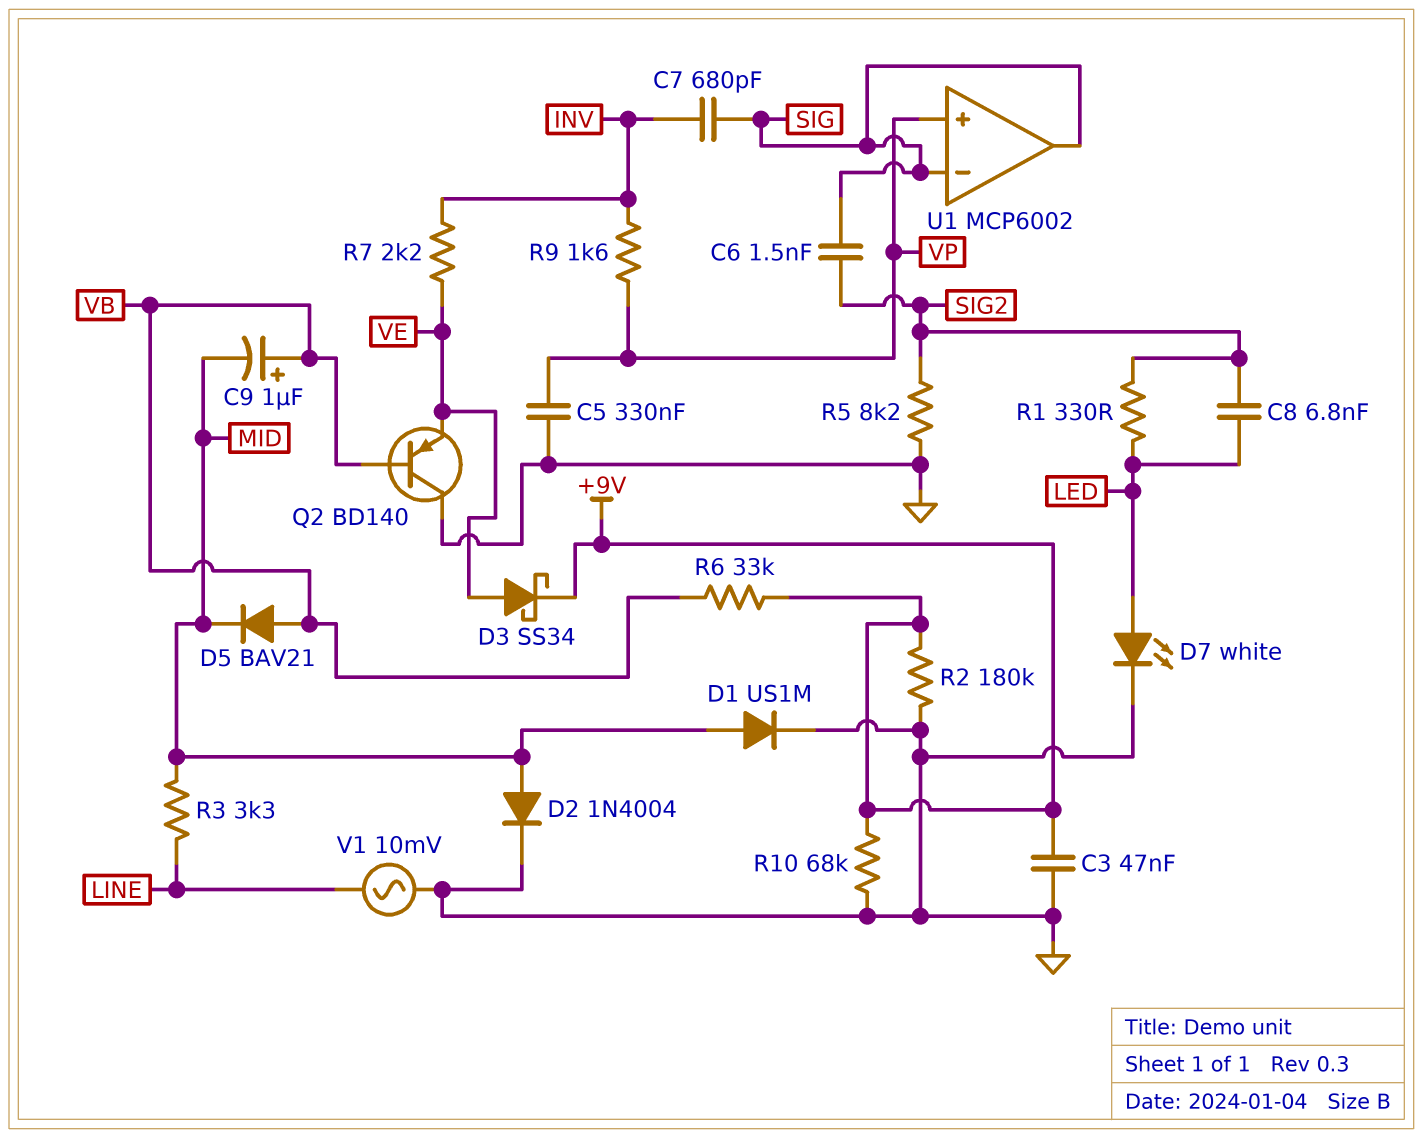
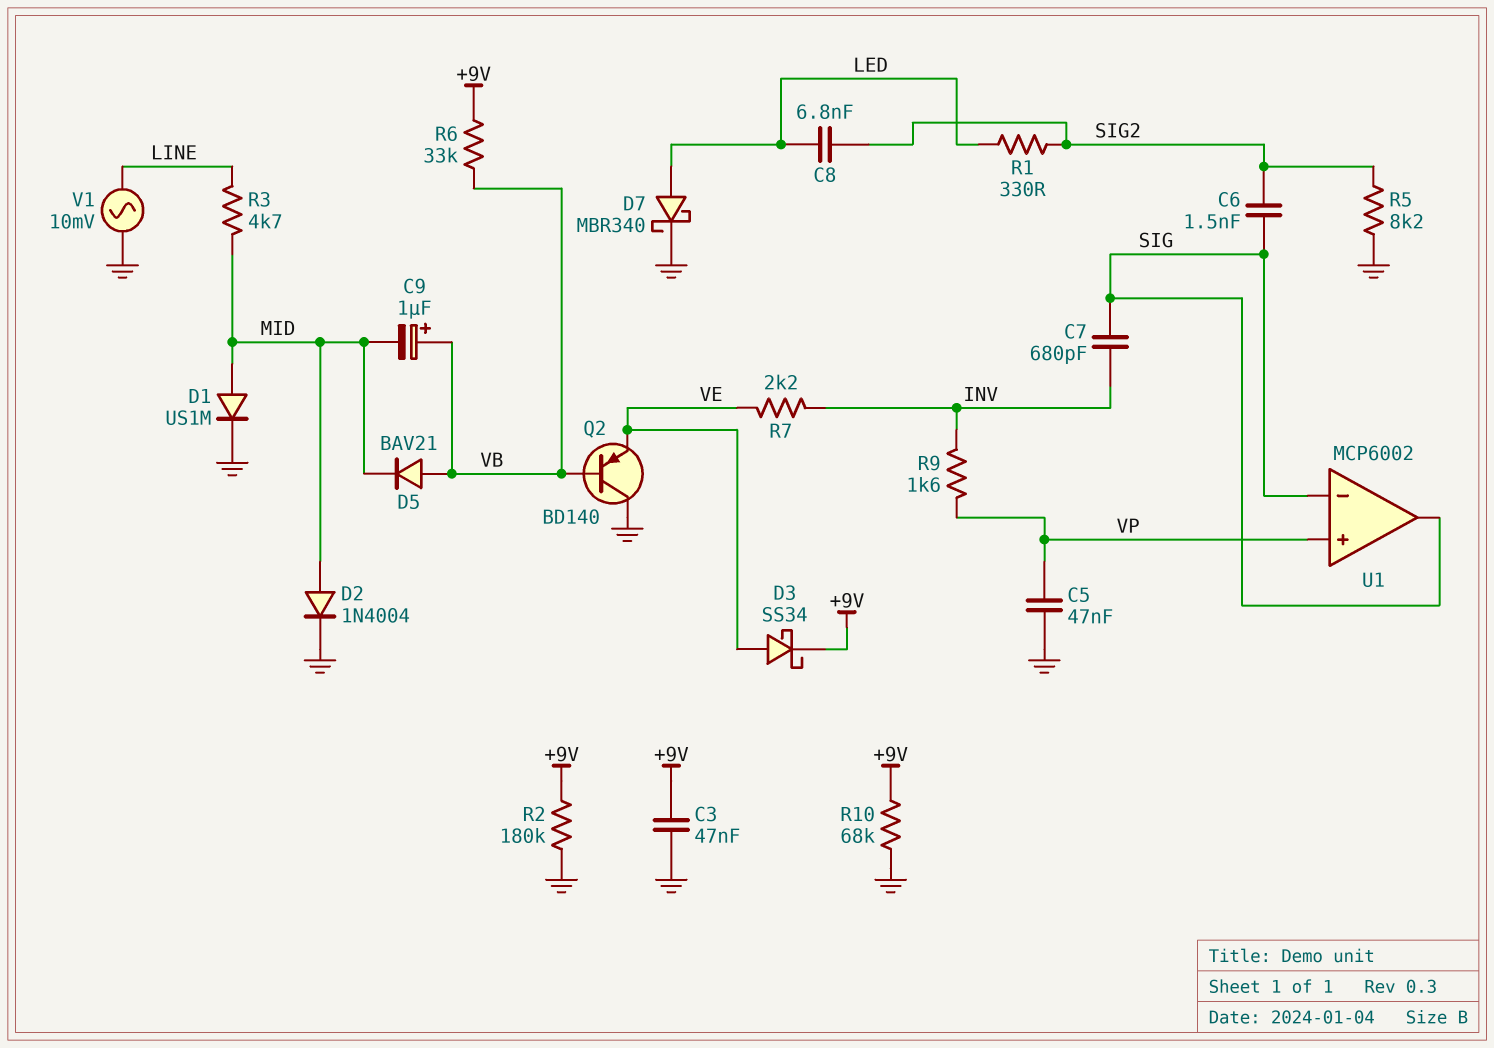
C5: 330nF (GND, VP) -> 47nF (GND, VP)
D7: LED white (A LED, K GND) -> schottky MBR340 (A LED, K GND)
R3: 3.3k (LINE, MID) -> 4.7k (LINE, MID)

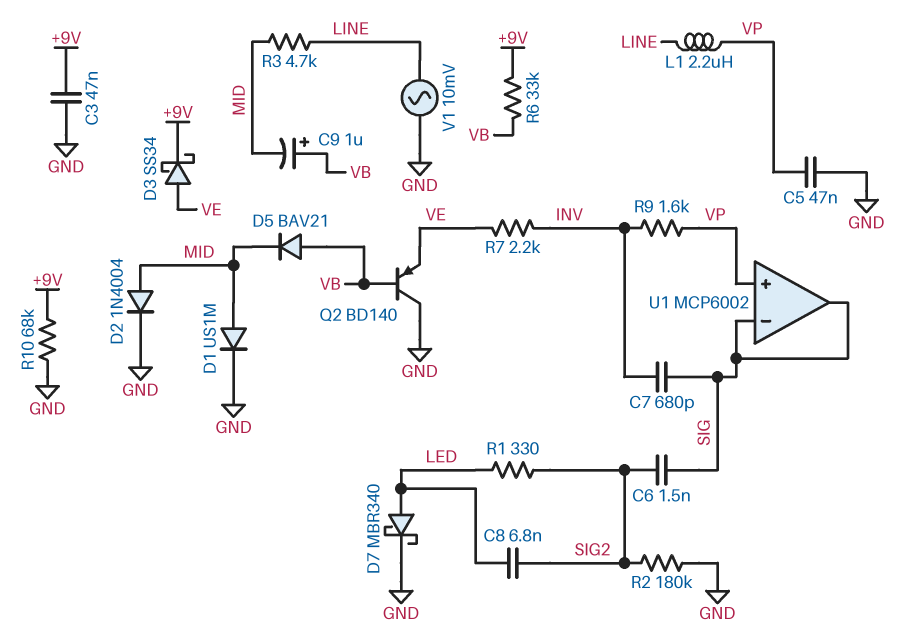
L1: none -> 2.2uH (LINE, VP)
R2: 180k (+9V, GND) -> 180k (GND, SIG2)
R5: 8.2k (GND, SIG2) -> none

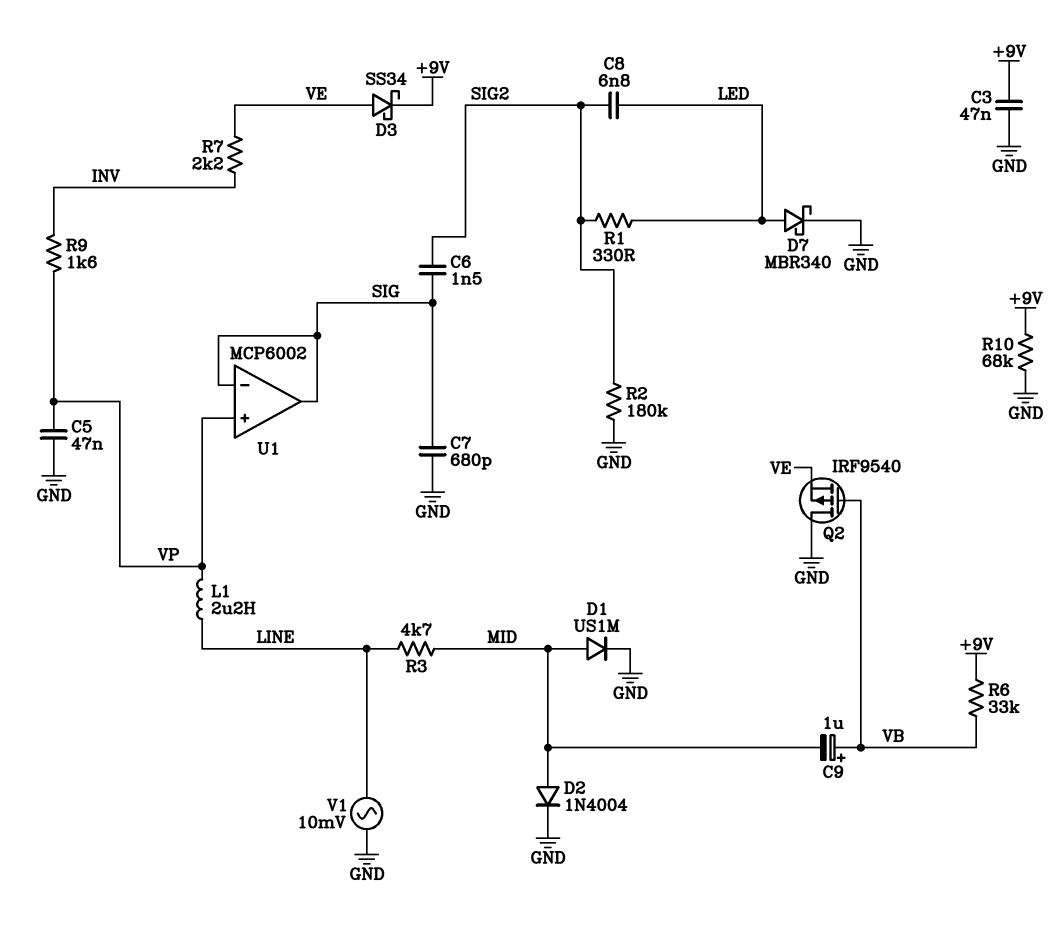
C7: 680pF (INV, SIG) -> 680pF (GND, SIG)
D5: diode BAV21 (A VB, K MID) -> none
Q2: PNP BD140 (B VB, C GND, E VE) -> PMOS IRF9540 (G VB, D GND, S VE)

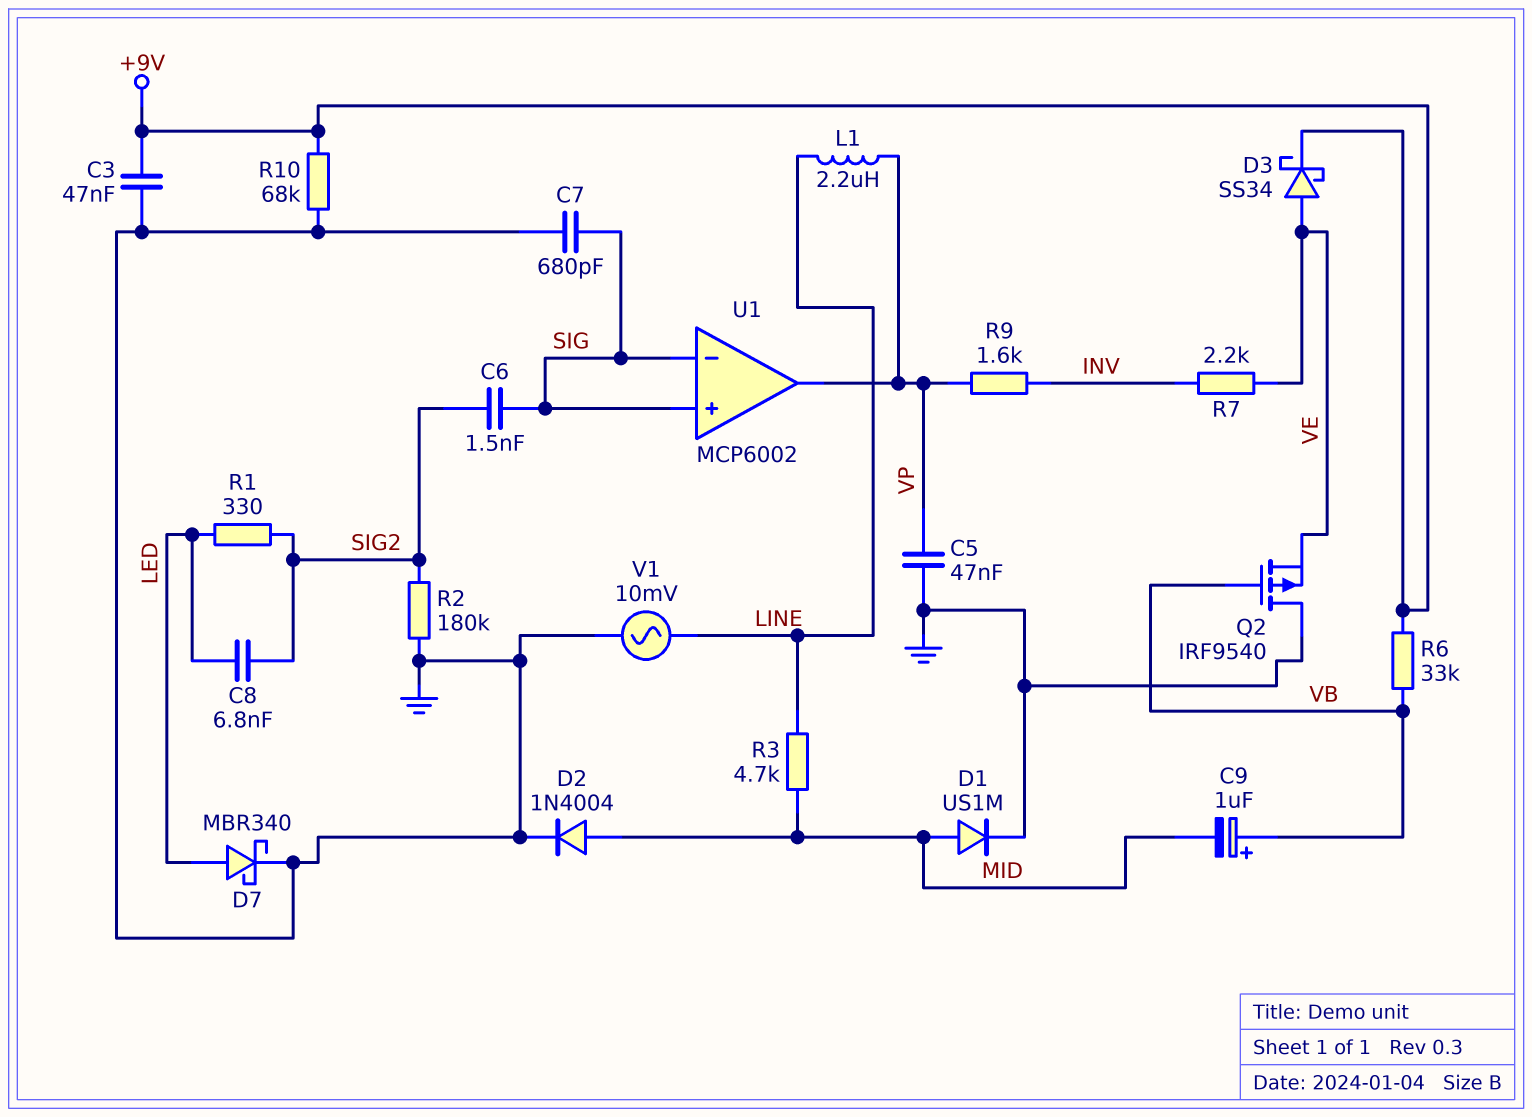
U1 pin in+: VP -> SIG
U1 pin out: SIG -> VP

